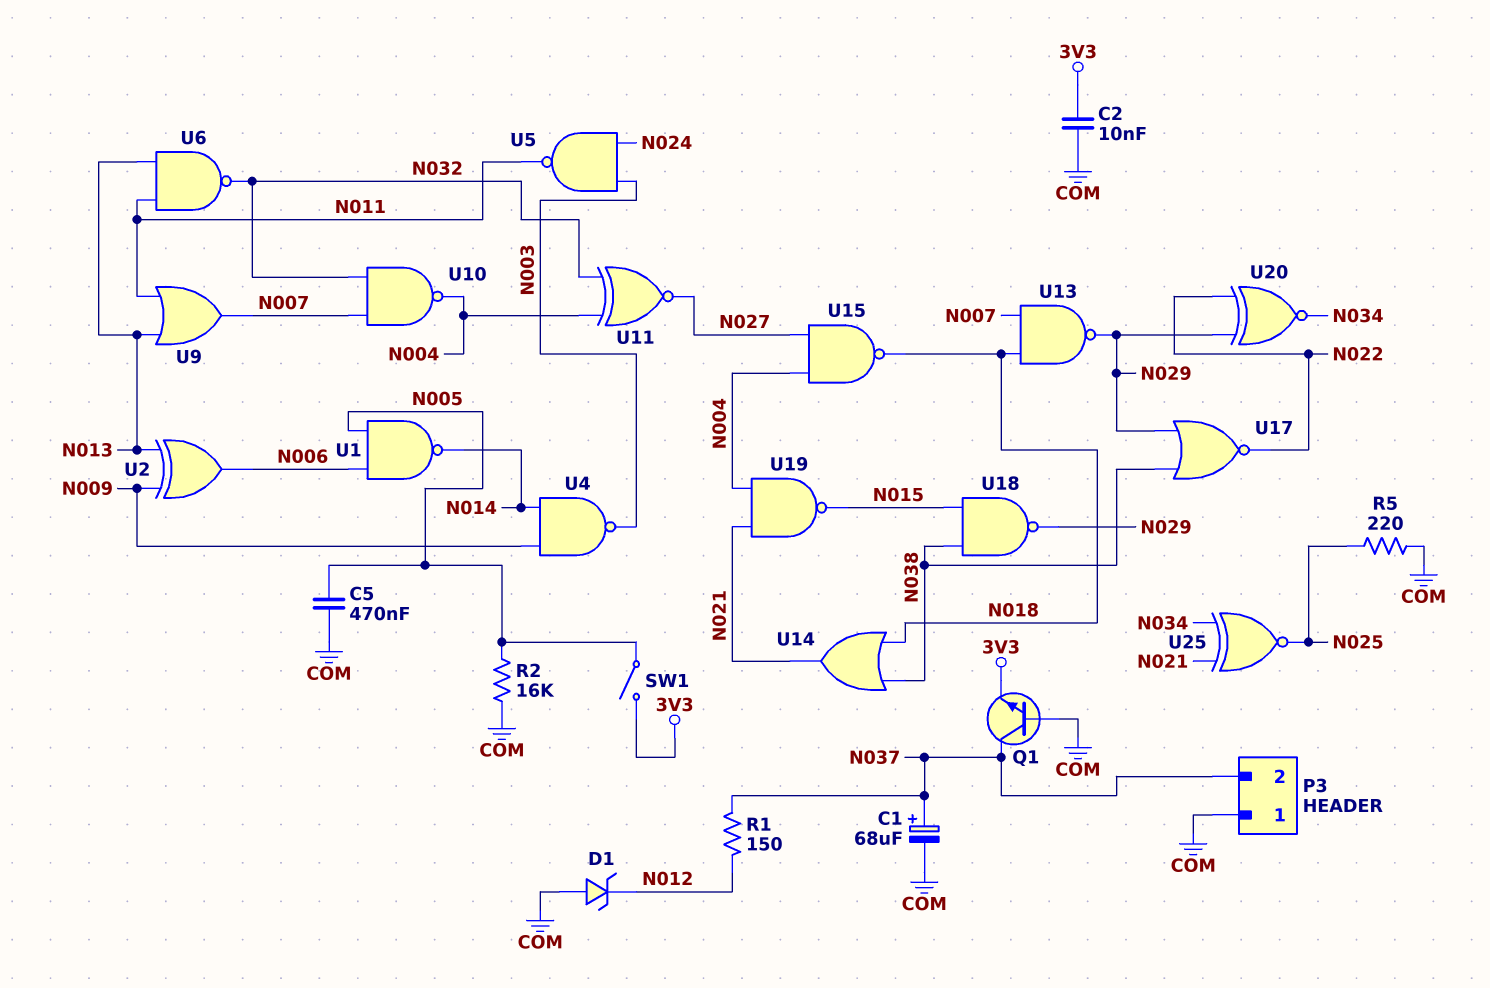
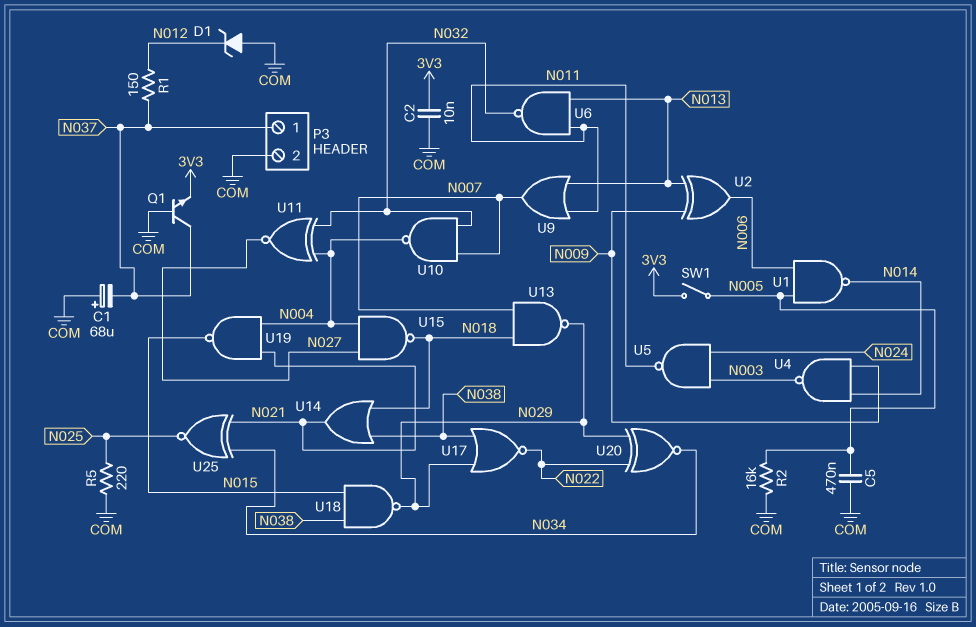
C1: 68uF (plus N037, minus COM) -> 68uF (plus COM, minus N037)
P3 pin 1: COM -> N037
P3 pin 2: N037 -> COM

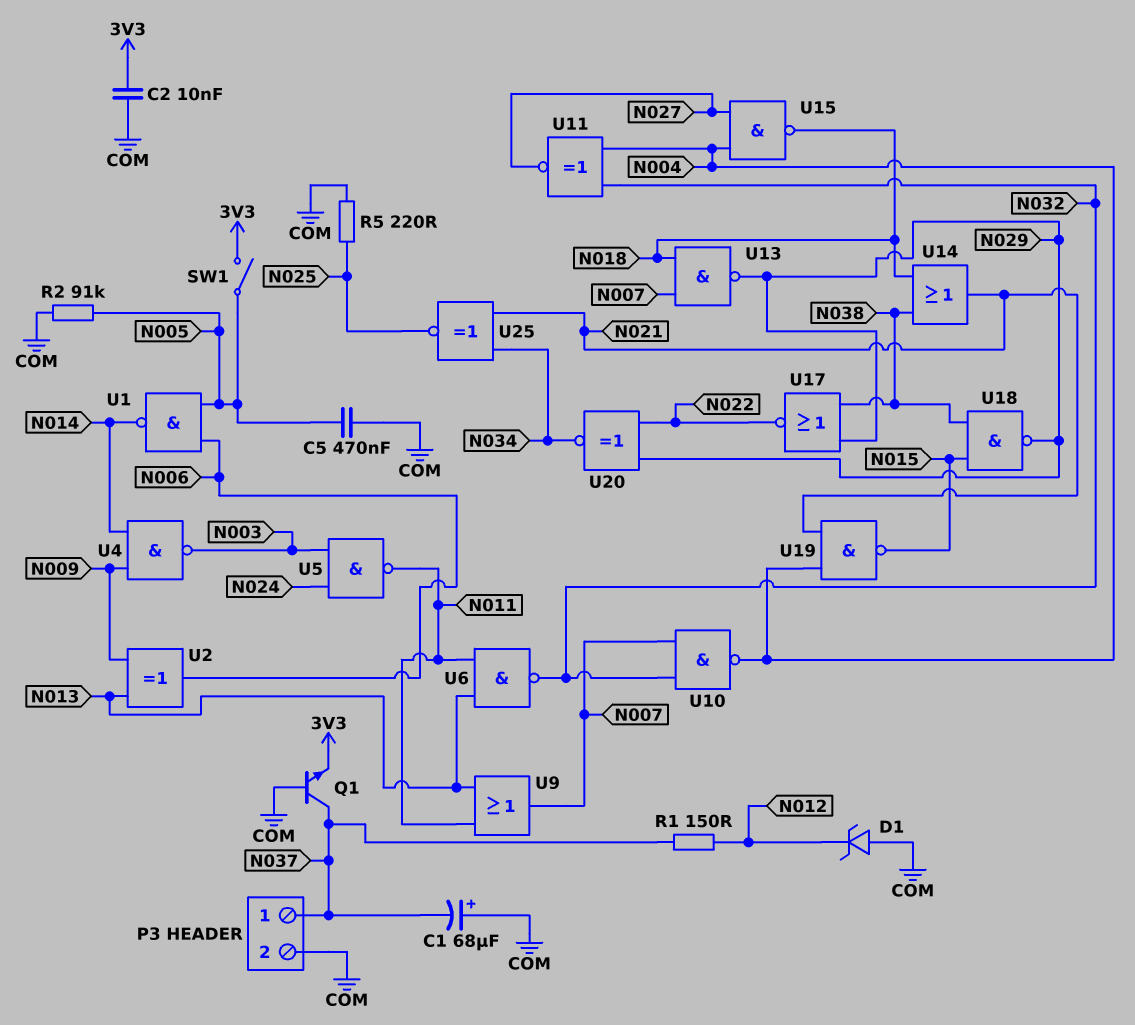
R2: 16k (COM, N005) -> 91k (COM, N005)

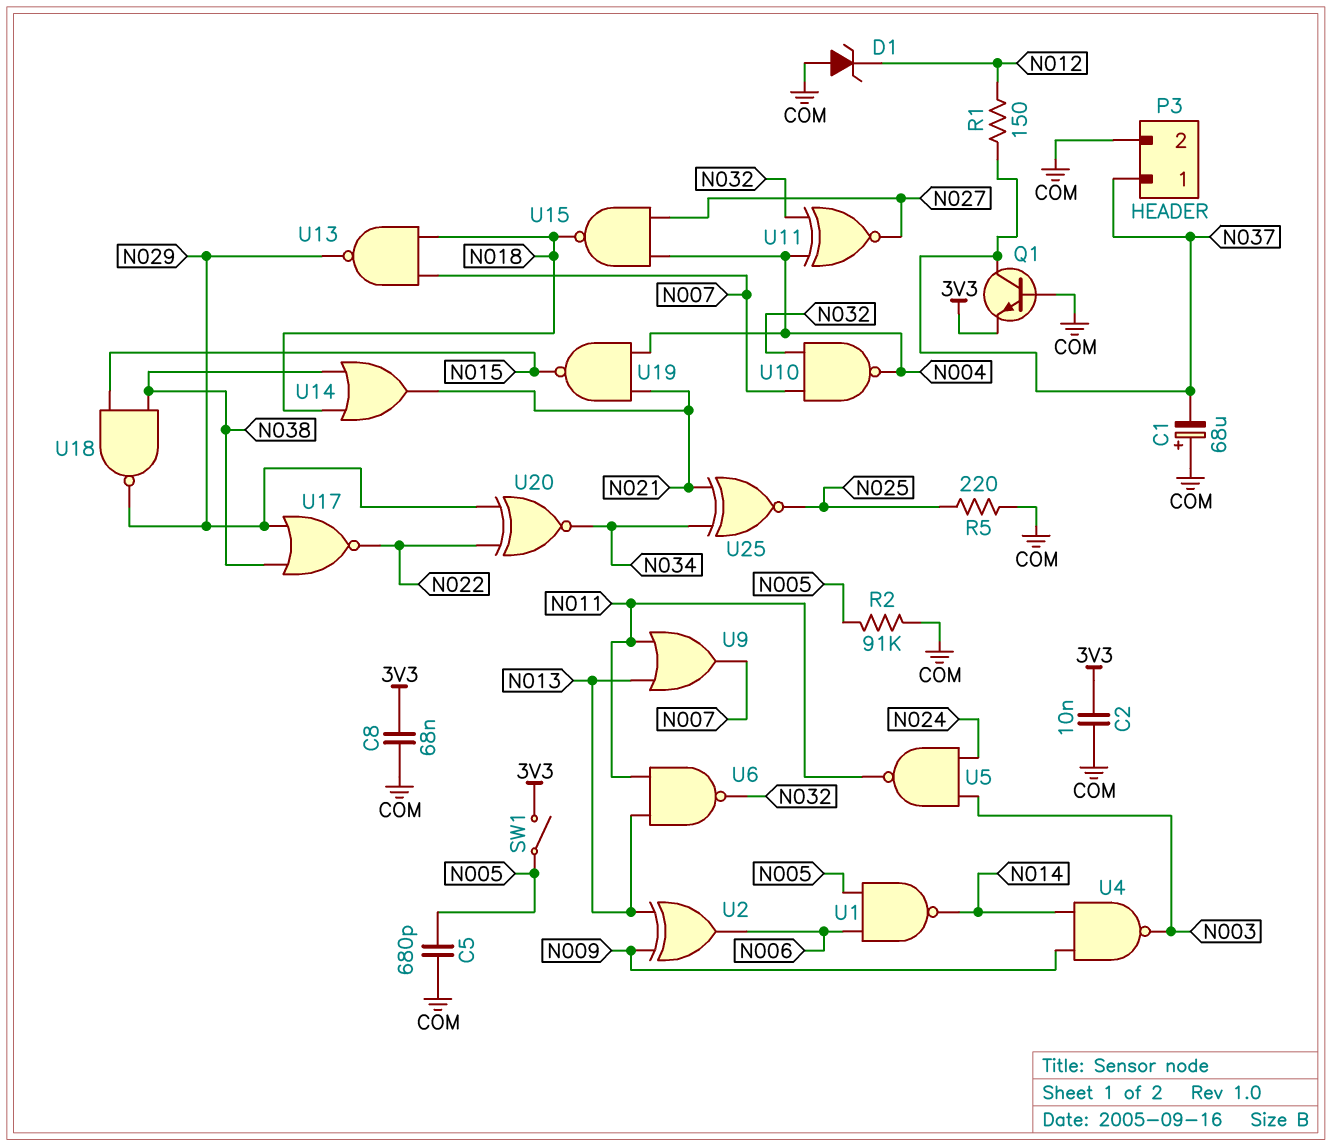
C5: 470nF (COM, N005) -> 680pF (COM, N005)
C8: none -> 68nF (3V3, COM)

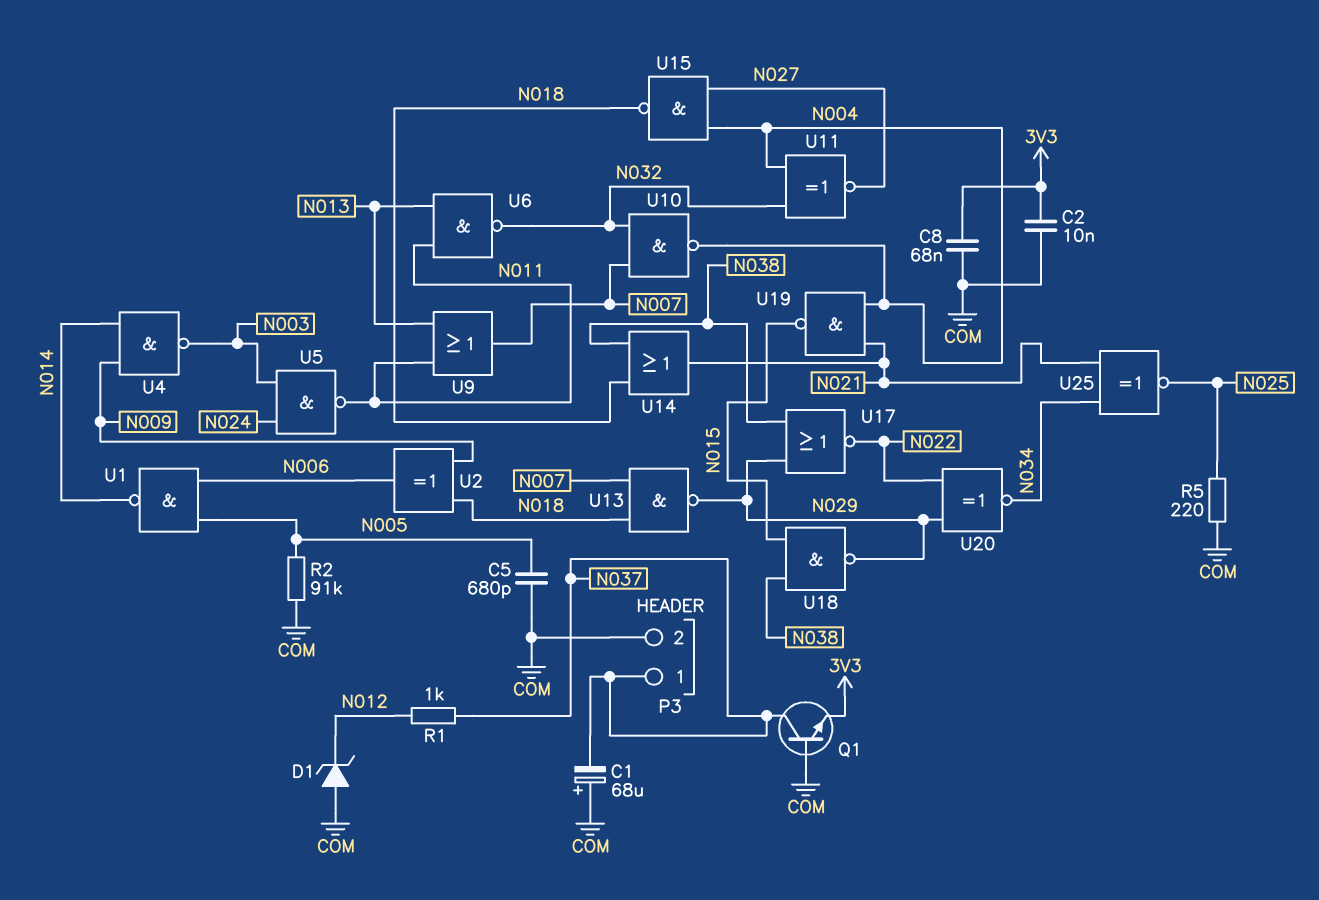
R1: 150 (N012, N037) -> 1k (N012, N037)
SW1: switch (3V3, N005) -> none
U2: XOR (in N009, in N013, out N006) -> XOR (in N009, in N018, out N006)

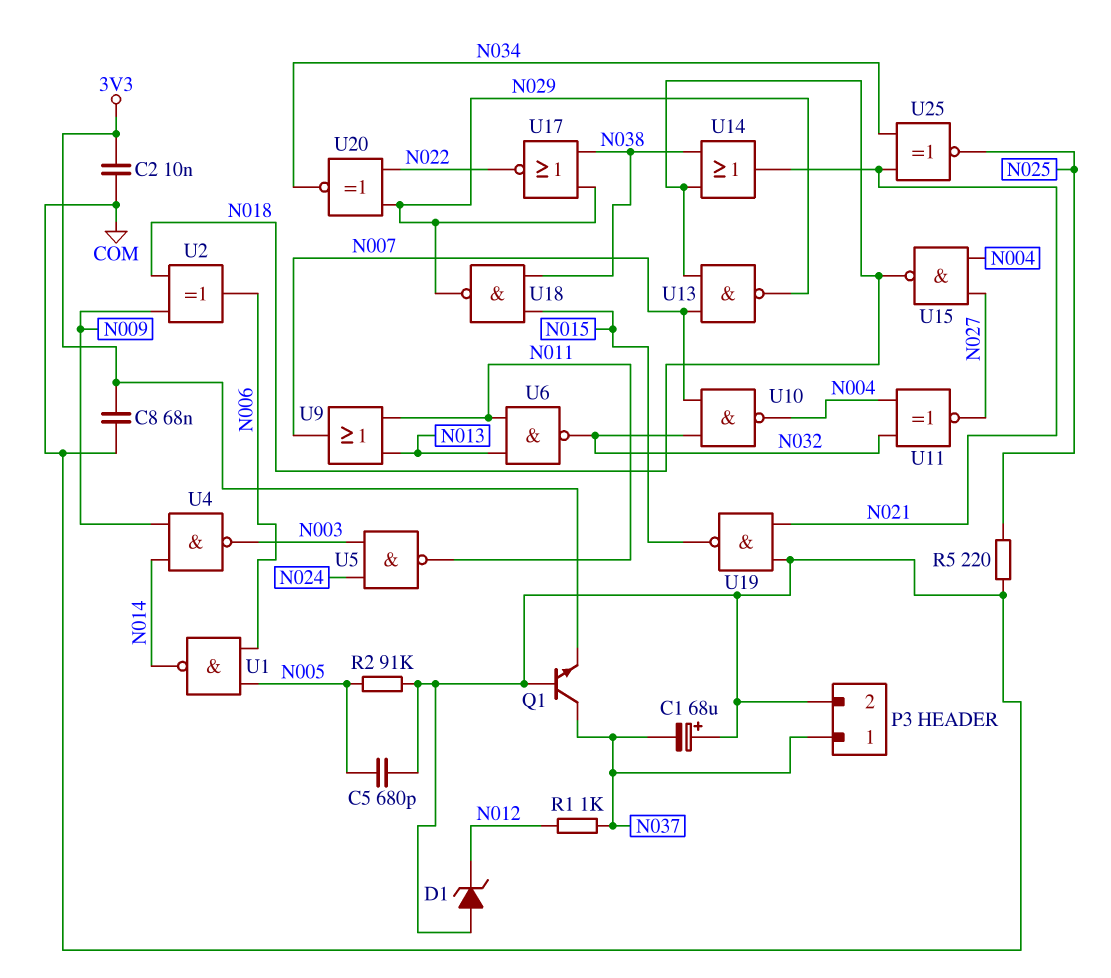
U19: NAND (in N004, in N021, out N015) -> NAND (in COM, in N021, out N015)

